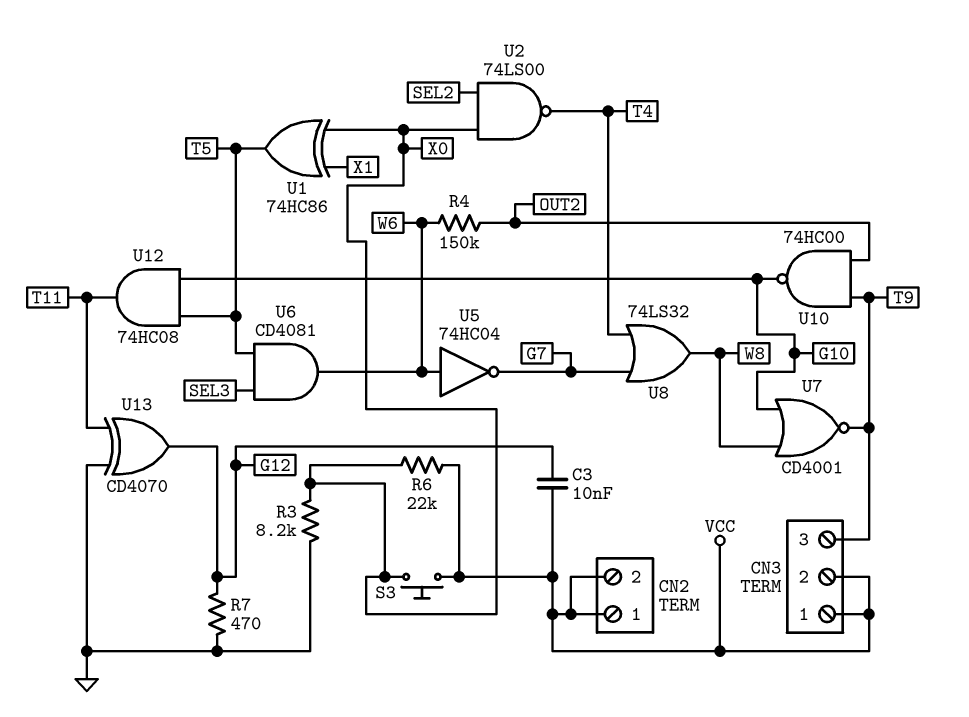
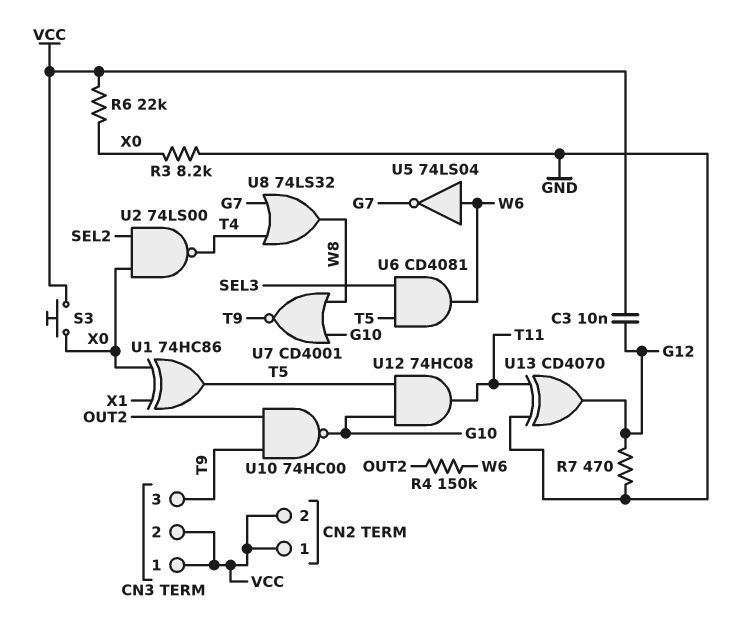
U5: NOT 74HC04 (in W6, out G7) -> NOT 74LS04 (in W6, out G7)

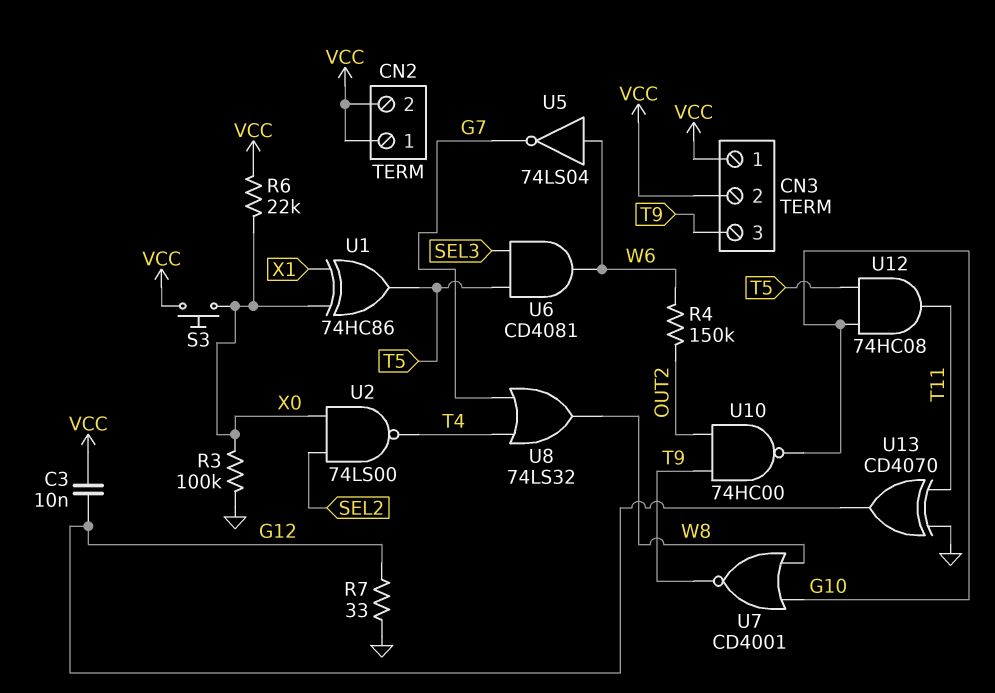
R3: 8.2k (GND, X0) -> 100k (GND, X0)
R7: 470 (G12, GND) -> 33 (G12, GND)

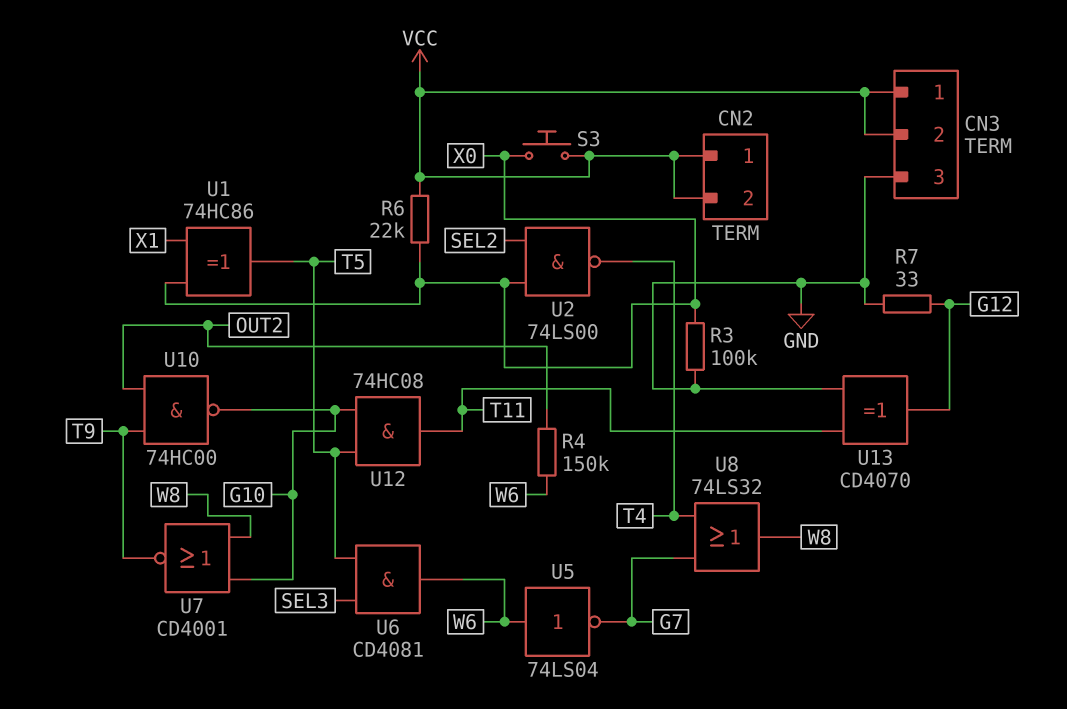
C3: 10nF (G12, VCC) -> none
CN3 pin 3: T9 -> GND

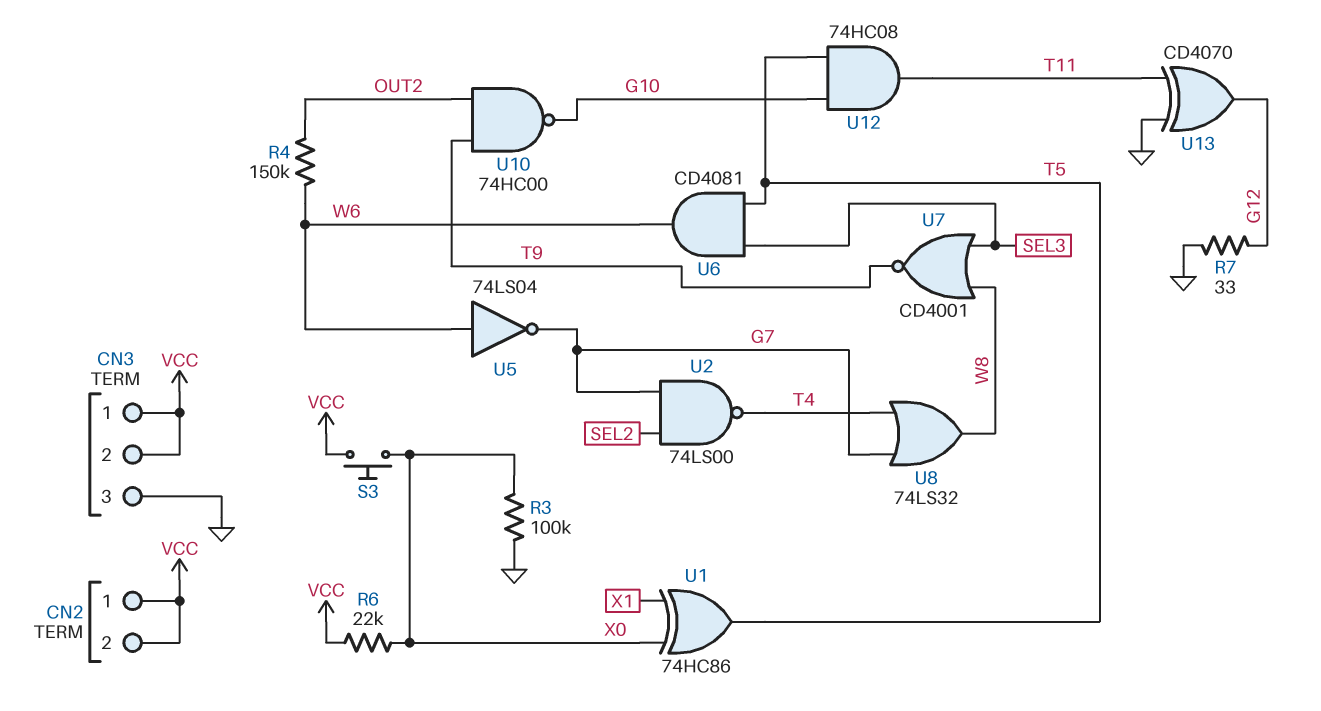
U2: NAND 74LS00 (in SEL2, in X0, out T4) -> NAND 74LS00 (in G7, in SEL2, out T4)
U7: NOR CD4001 (in G10, in W8, out T9) -> NOR CD4001 (in SEL3, in W8, out T9)

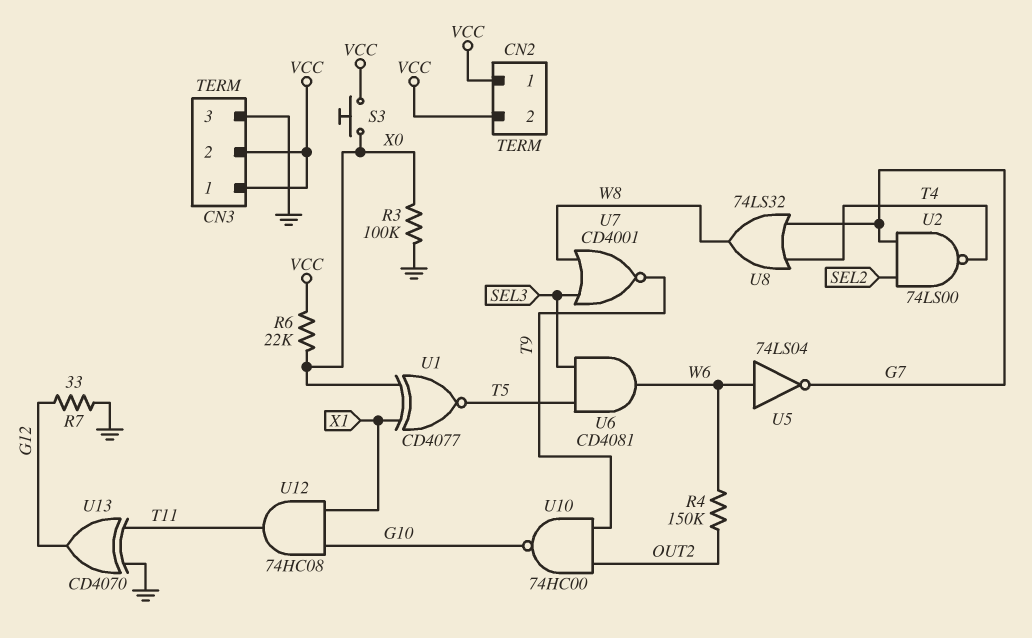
U1: XOR 74HC86 (in X0, in X1, out T5) -> XNOR CD4077 (in X0, in X1, out T5)
U12: AND 74HC08 (in G10, in T5, out T11) -> AND 74HC08 (in G10, in X1, out T11)

